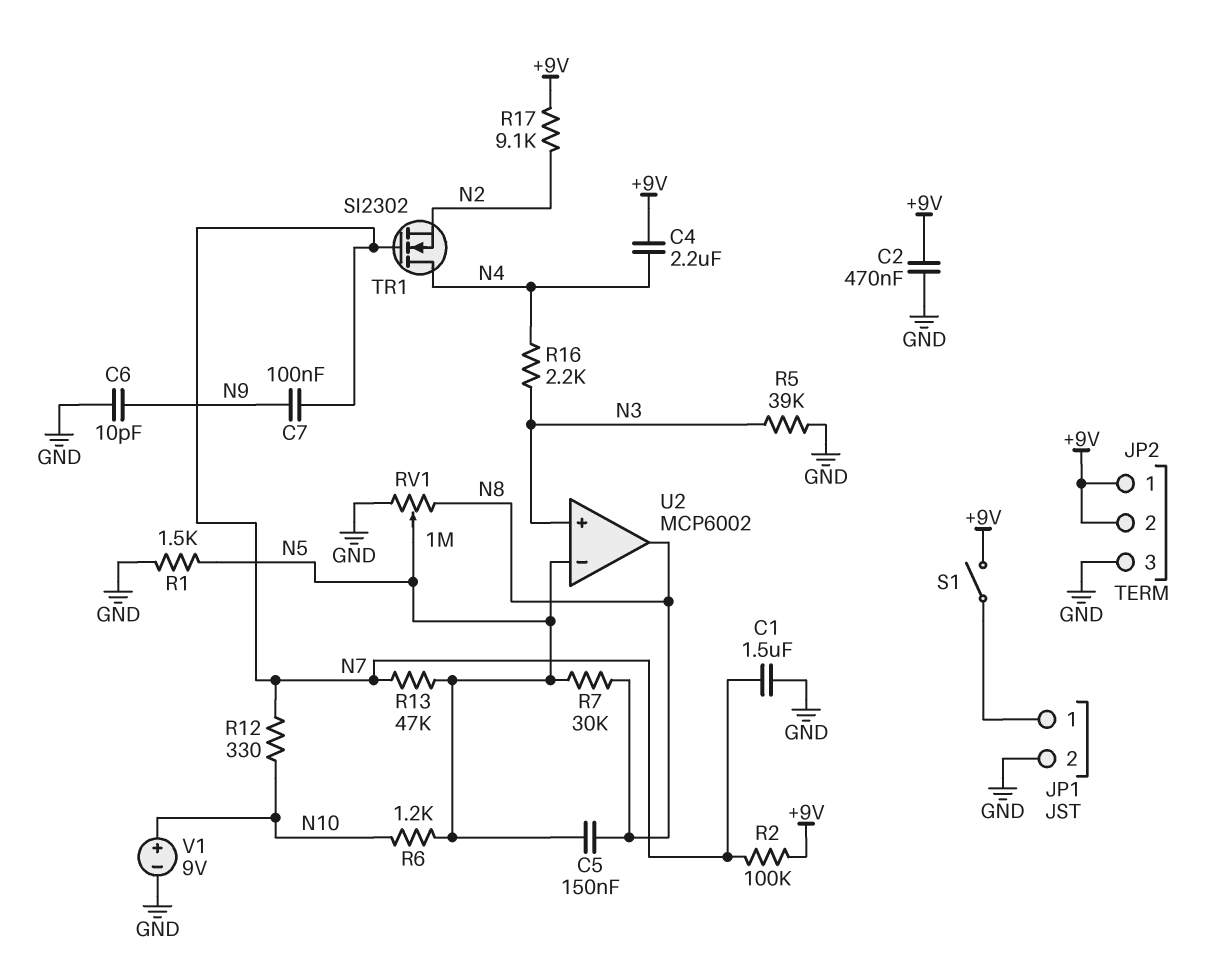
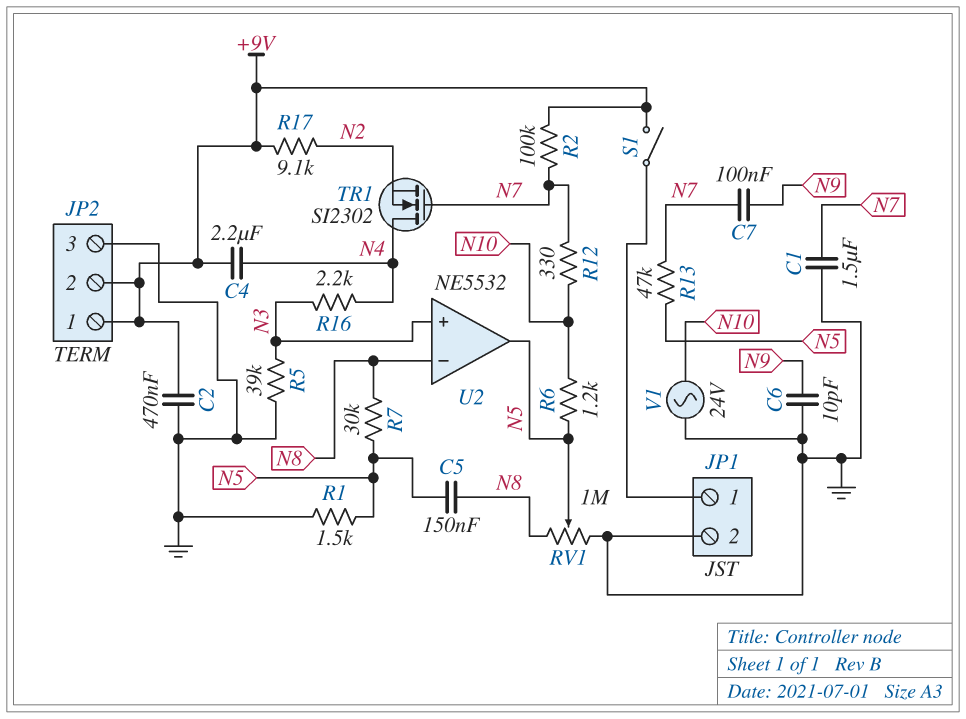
U2: MCP6002 -> NE5532
U2 pin in-: N5 -> N8
U2 pin out: N8 -> N5
V1: 9V (plus N10, minus GND) -> AC 24V (GND, N10)

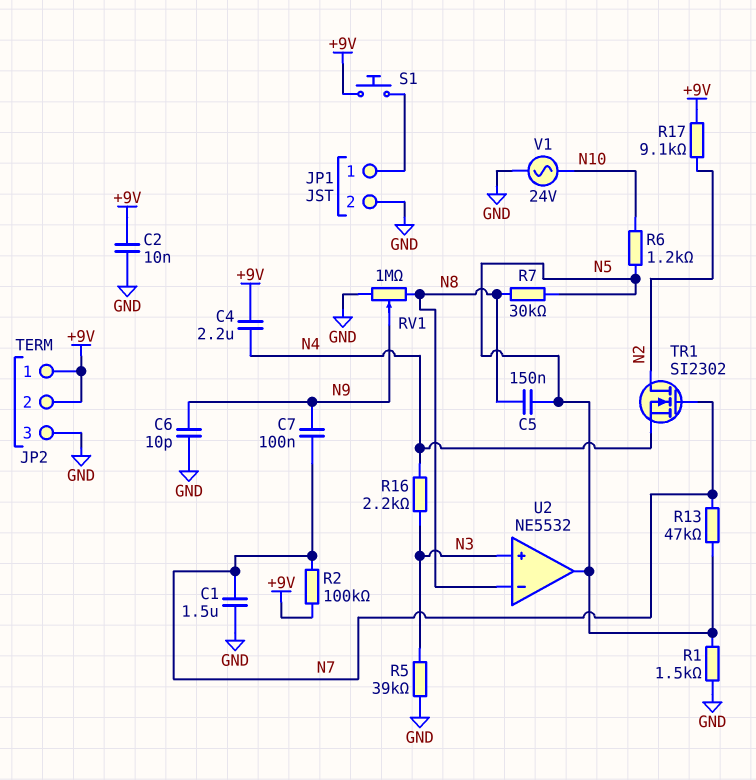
C2: 470nF (+9V, GND) -> 10nF (+9V, GND)
R12: 330 (N7, N10) -> none
RV1: 1M (GND, N8, wiper N5) -> 1M (GND, N8, wiper N9)
S1: switch (+9V, JP1/1) -> button (+9V, JP1/1)
TR1: NMOS SI2302 (G N7, D N4, S N2) -> NMOS SI2302 (G N7, D N2, S N4)

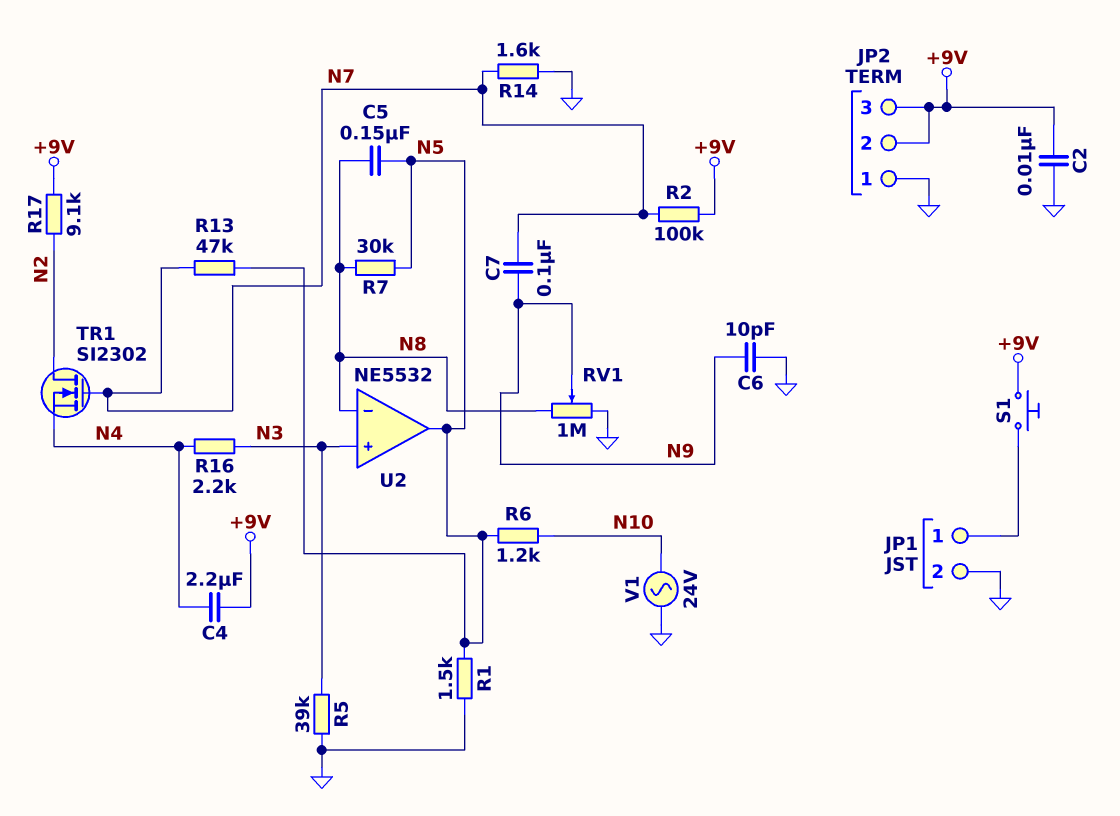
C1: 1.5uF (GND, N7) -> none
JP2 pin 1: +9V -> GND
JP2 pin 3: GND -> +9V
R14: none -> 1.6k (GND, N7)

